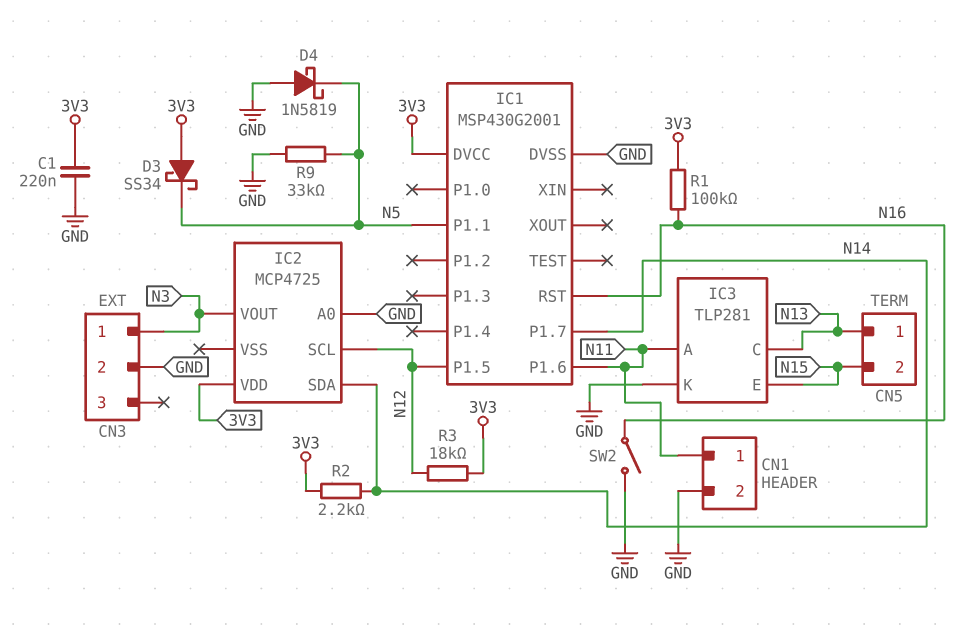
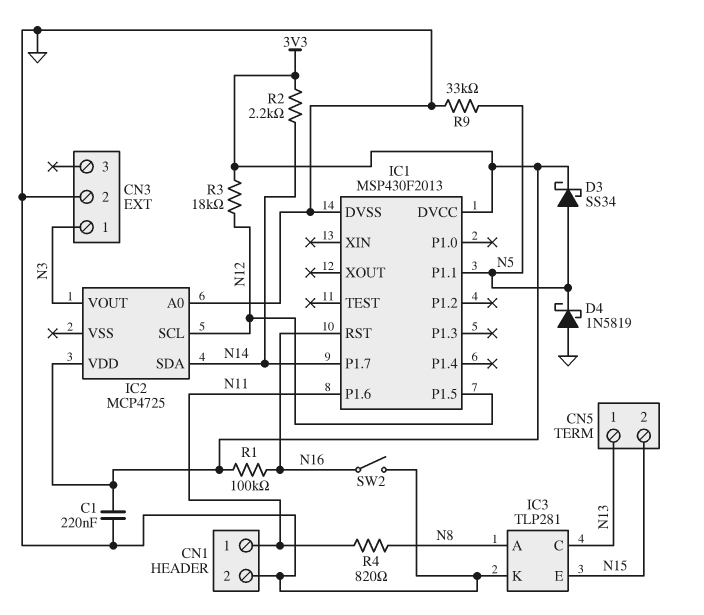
D3: schottky SS34 (A 3V3, K N5) -> schottky SS34 (A N5, K 3V3)
IC1: MSP430G2001 -> MSP430F2013
IC3 pin A: N11 -> N8
R4: none -> 820 (N8, N11)

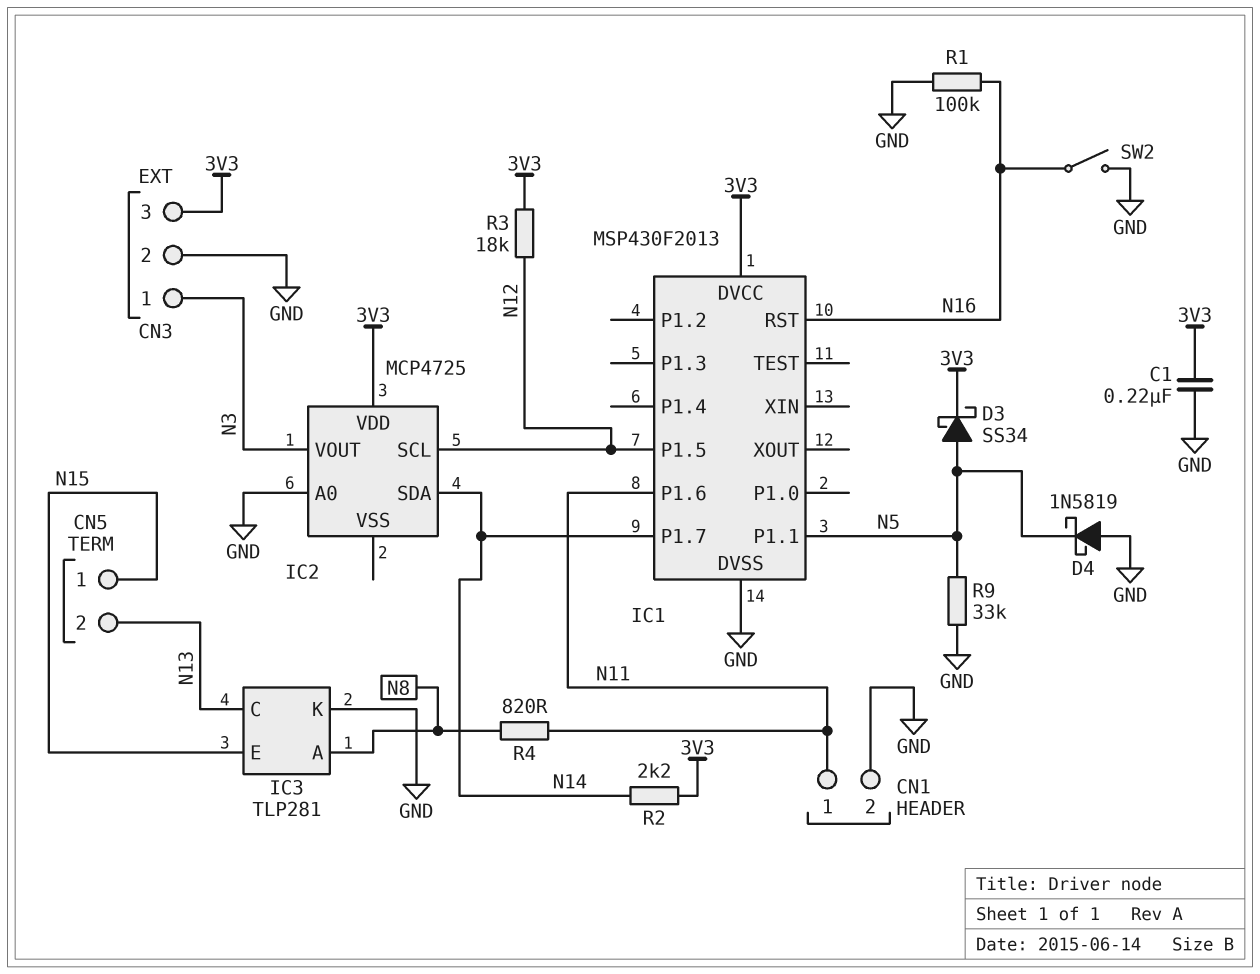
CN3 pin 3: none -> 3V3
CN5 pin 1: N13 -> N15
CN5 pin 2: N15 -> N13
R1: 100k (3V3, N16) -> 100k (GND, N16)

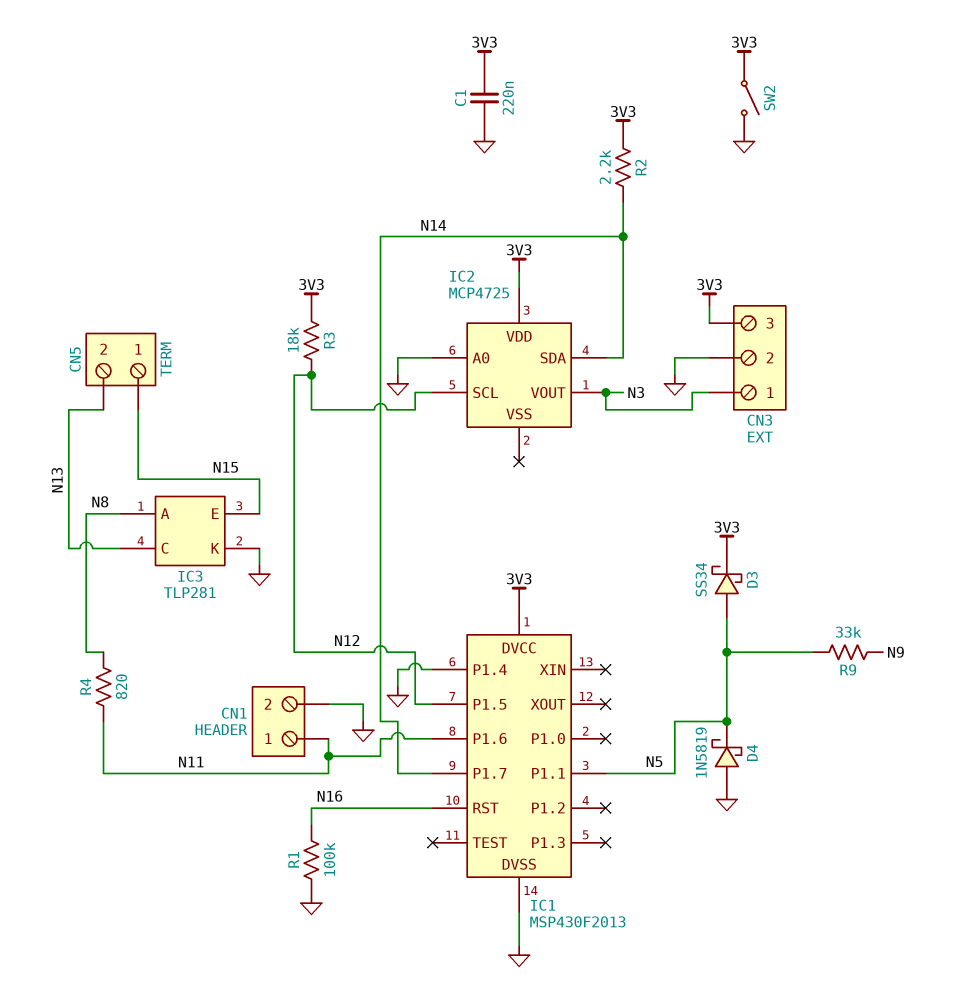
IC1 pin P1.4: none -> GND
R9: 33k (GND, N5) -> 33k (N5, N9)
SW2: switch (GND, N16) -> switch (3V3, GND)

